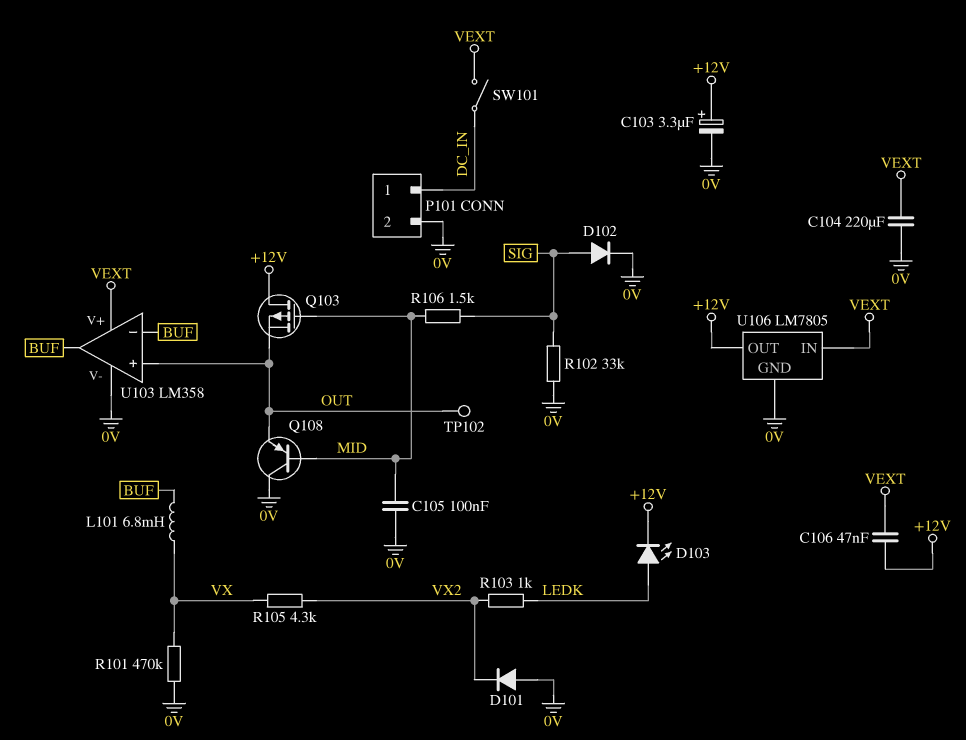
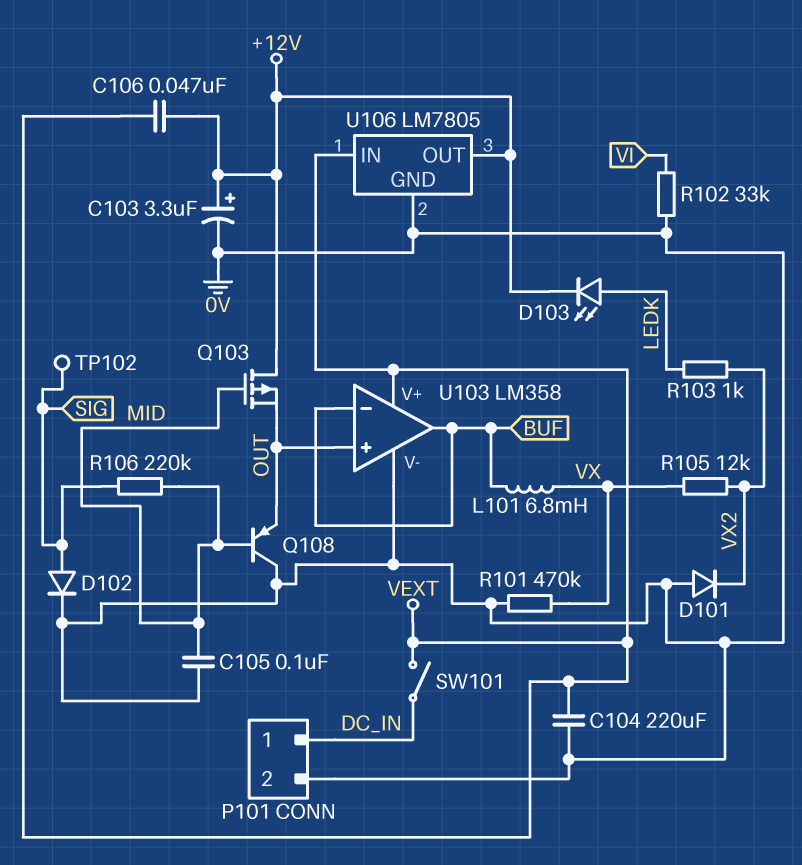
R102: 33k (0V, SIG) -> 33k (0V, VI)
R105: 4.3k (VX, VX2) -> 12k (VX, VX2)
R106: 1.5k (MID, SIG) -> 220k (MID, SIG)
TP102: test point (OUT) -> test point (SIG)

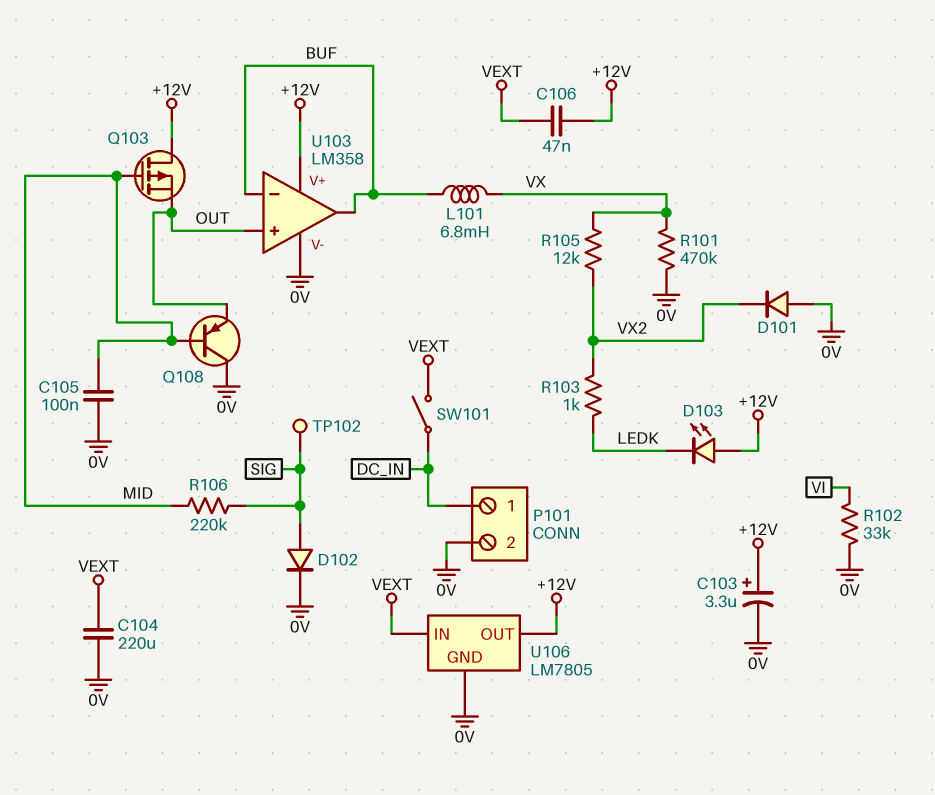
D103: LED (A LEDK, K +12V) -> LED (A +12V, K LEDK)
U103 pin V+: VEXT -> +12V

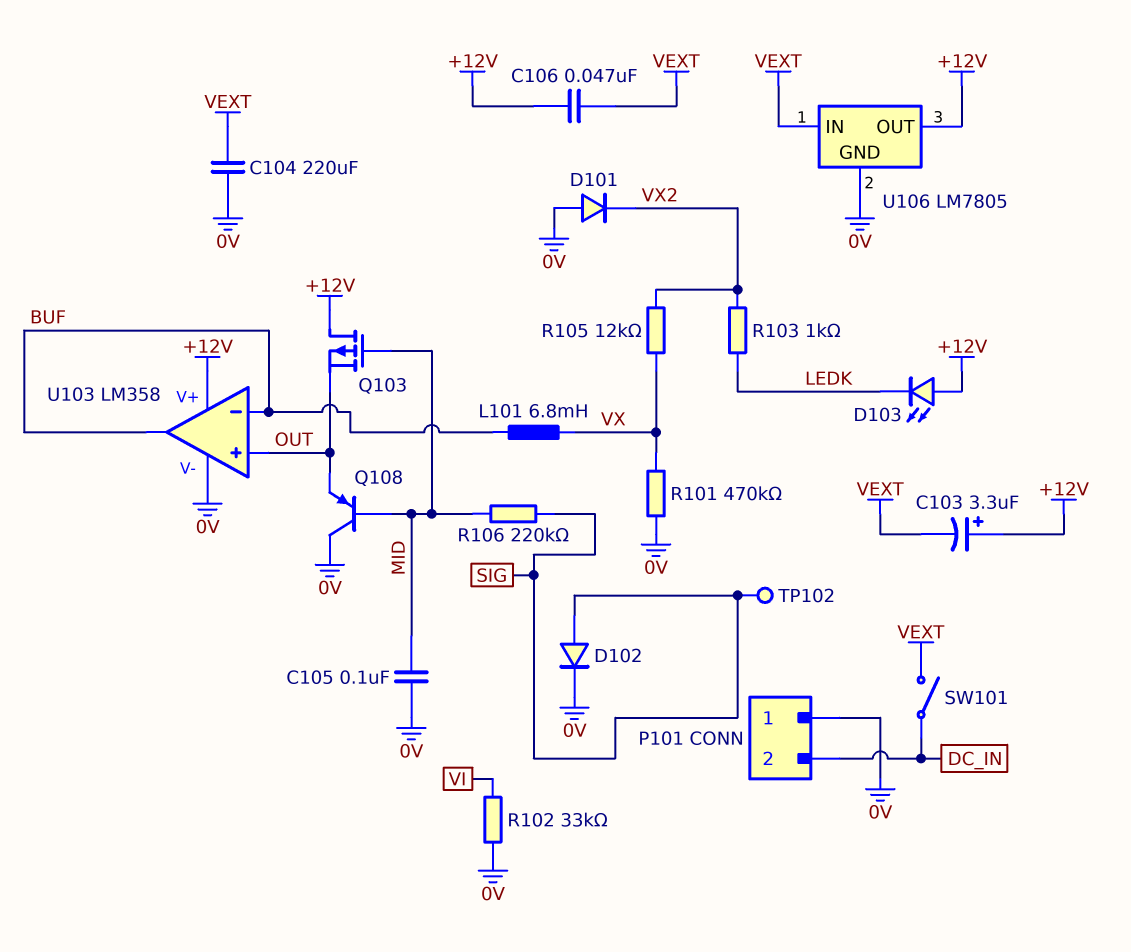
C103: 3.3uF (plus +12V, minus 0V) -> 3.3uF (plus +12V, minus VEXT)
P101 pin 1: DC_IN -> 0V
P101 pin 2: 0V -> DC_IN

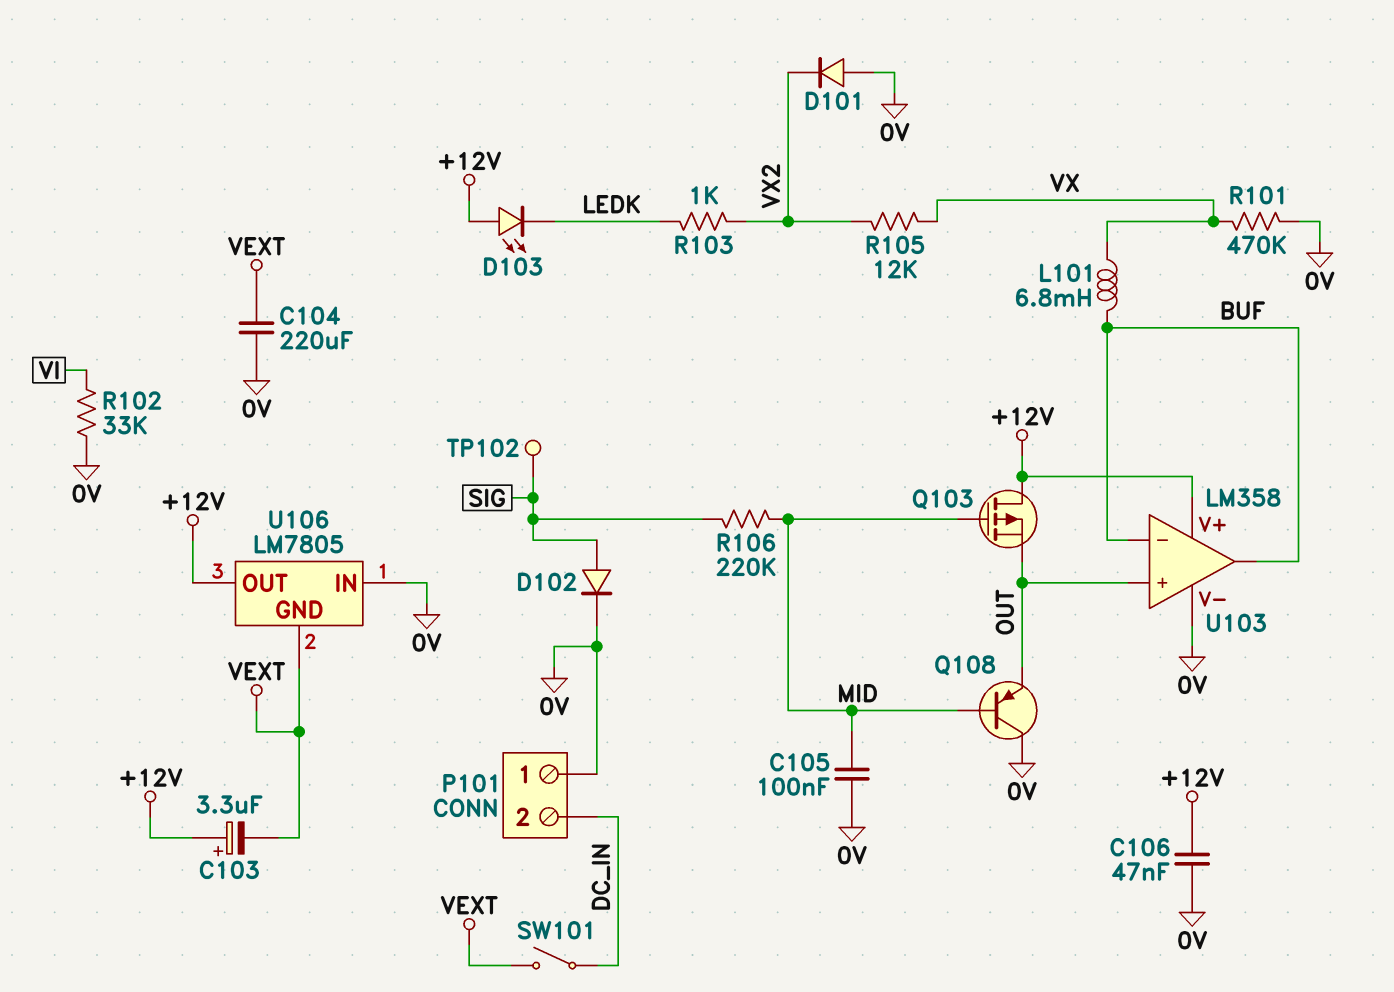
C106: 47nF (+12V, VEXT) -> 47nF (+12V, 0V)
U106 pin GND: 0V -> VEXT
U106 pin IN: VEXT -> 0V

